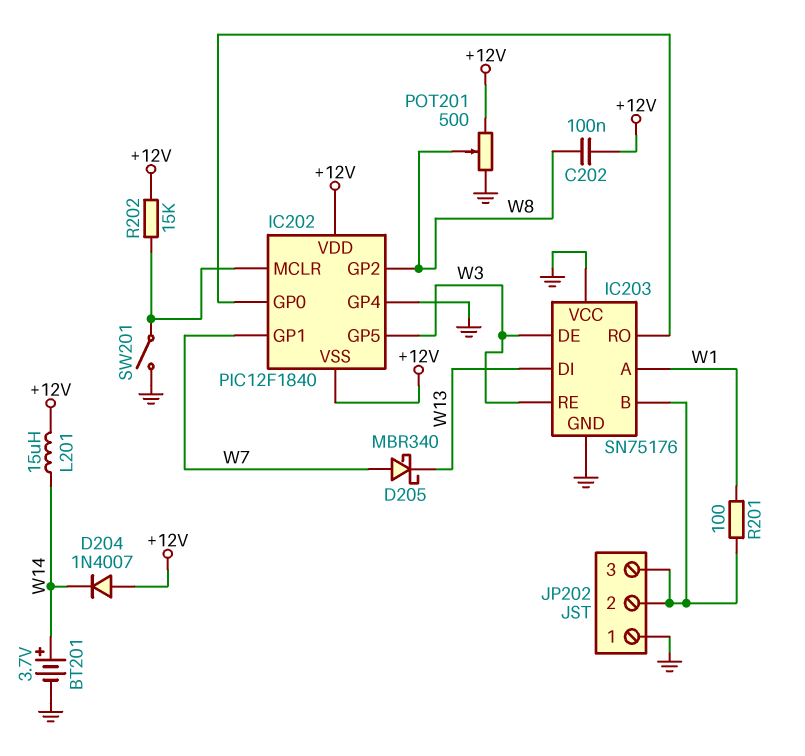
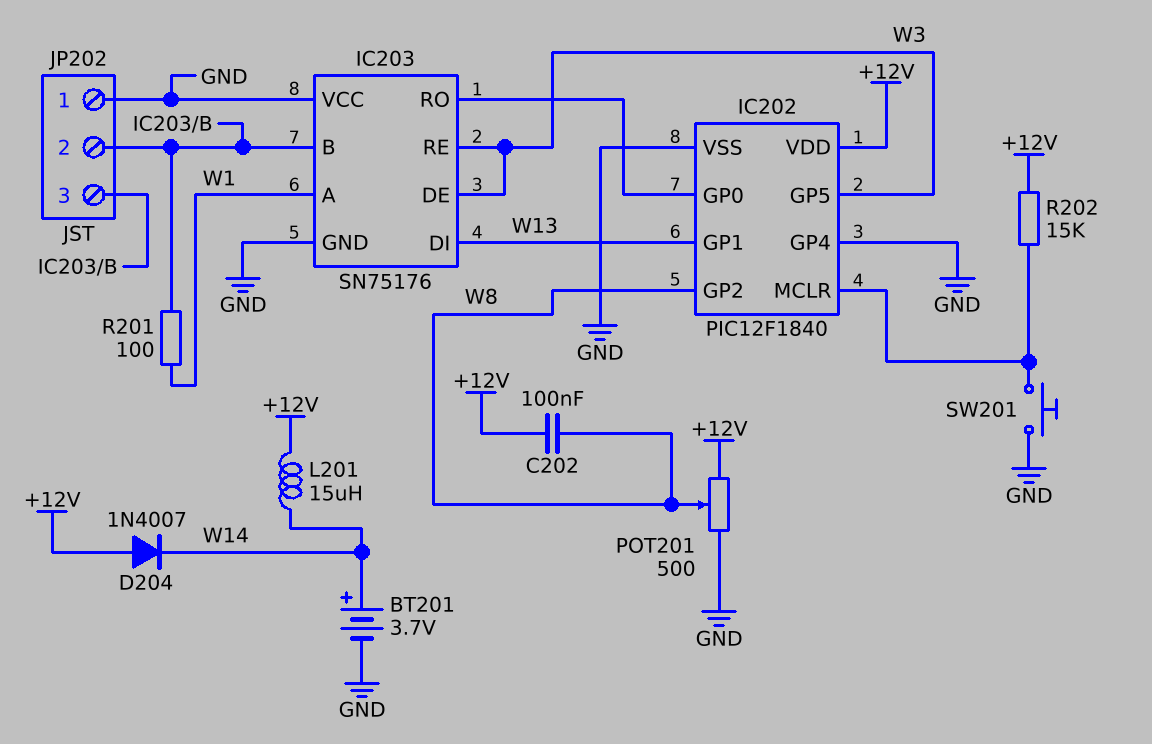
D205: schottky MBR340 (A W7, K W13) -> none
IC202 pin GP1: W7 -> W13
IC202 pin VSS: +12V -> GND
SW201: switch (GND, IC202/MCLR) -> button (GND, IC202/MCLR)

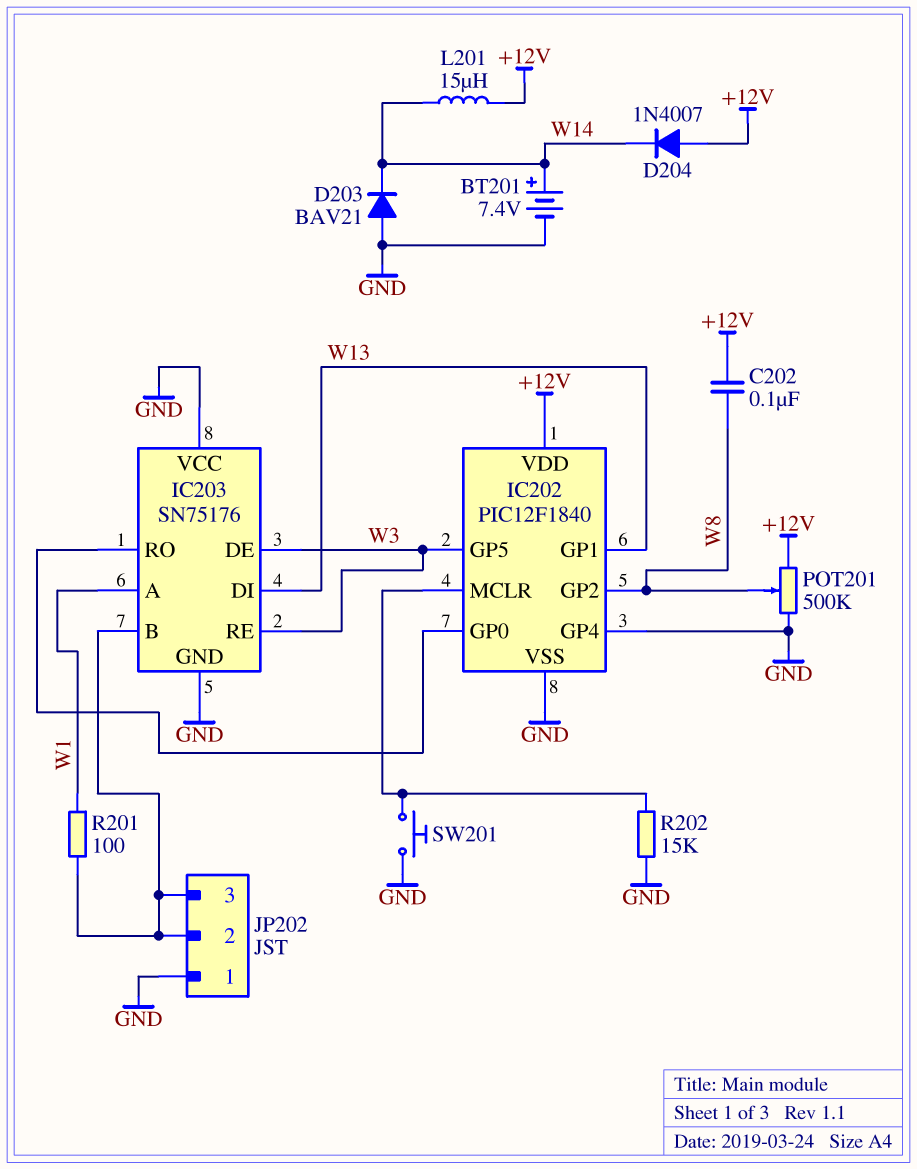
BT201: 3.7V (plus W14, minus GND) -> 7.4V (plus W14, minus GND)
D203: none -> diode BAV21 (A GND, K W14)
POT201: 500 (+12V, GND, wiper W8) -> 500k (+12V, GND, wiper W8)
R202: 15k (+12V, IC202/MCLR) -> 15k (GND, IC202/MCLR)

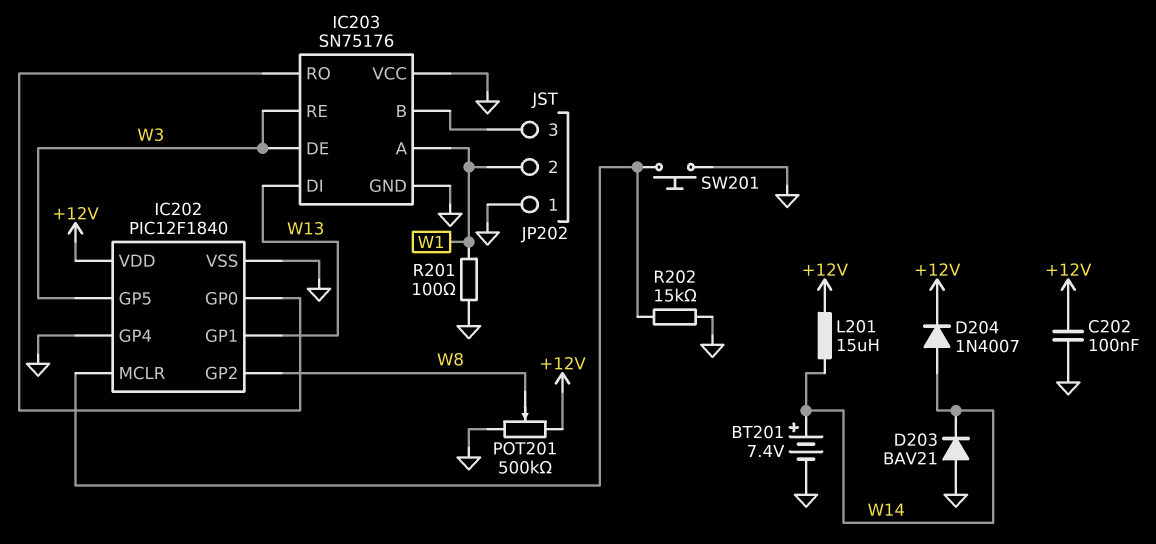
C202: 100nF (+12V, W8) -> 100nF (+12V, GND)
D204: diode 1N4007 (A +12V, K W14) -> diode 1N4007 (A W14, K +12V)
JP202 pin 2: IC203/B -> W1
R201: 100 (IC203/B, W1) -> 100 (GND, W1)

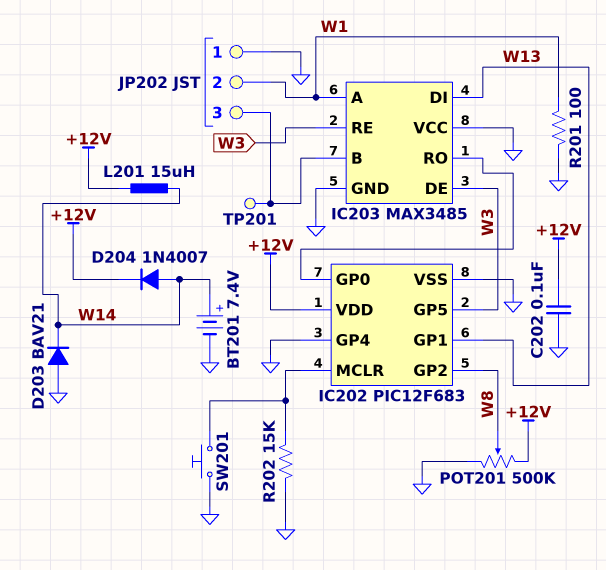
IC202: PIC12F1840 -> PIC12F683
IC203: SN75176 -> MAX3485
TP201: none -> test point (IC203/B)

